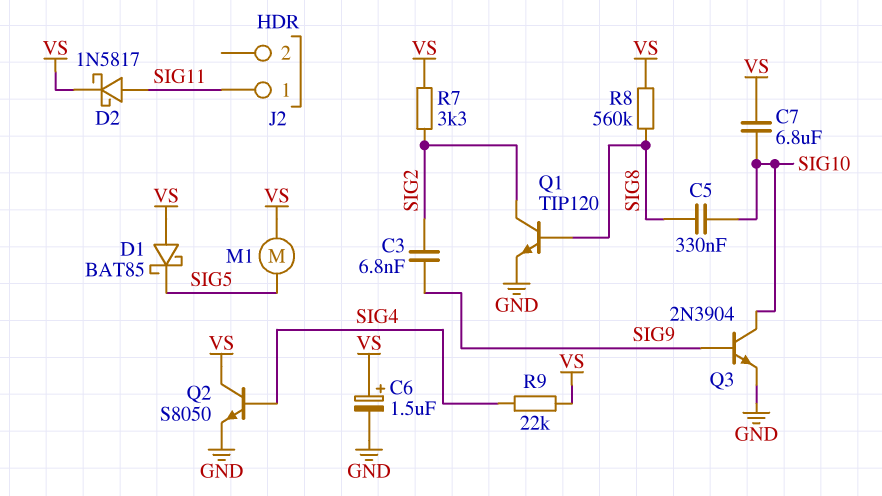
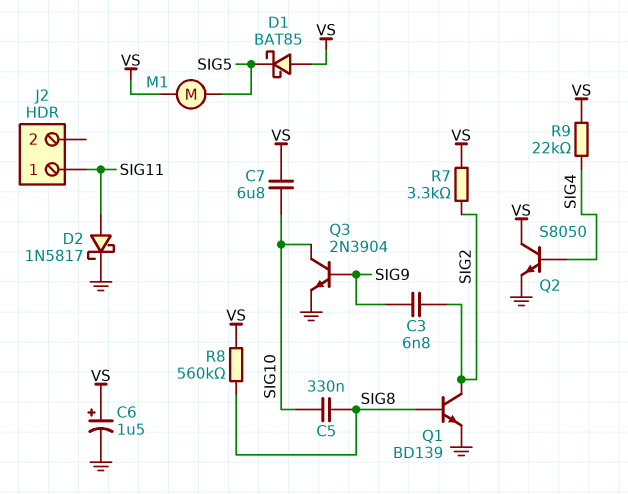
D2: schottky 1N5817 (A SIG11, K VS) -> schottky 1N5817 (A SIG11, K GND)
Q1: NPN TIP120 (B SIG8, C SIG2, E GND) -> NPN BD139 (B SIG8, C SIG2, E GND)

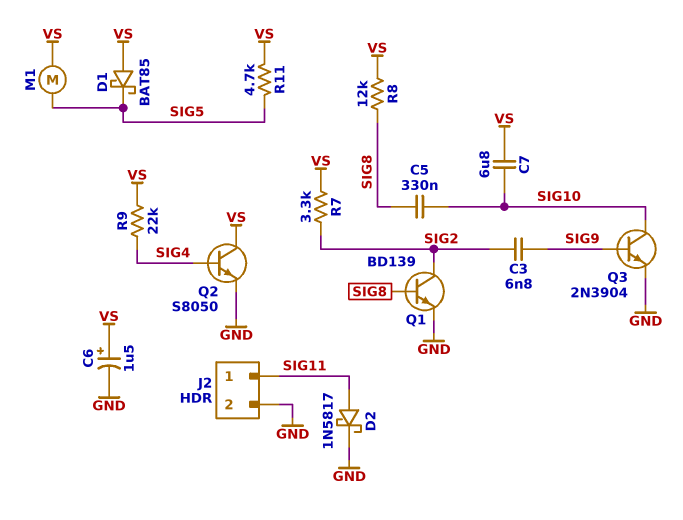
J2 pin 2: none -> GND
R8: 560k (SIG8, VS) -> 12k (SIG8, VS)
R11: none -> 4.7k (SIG5, VS)

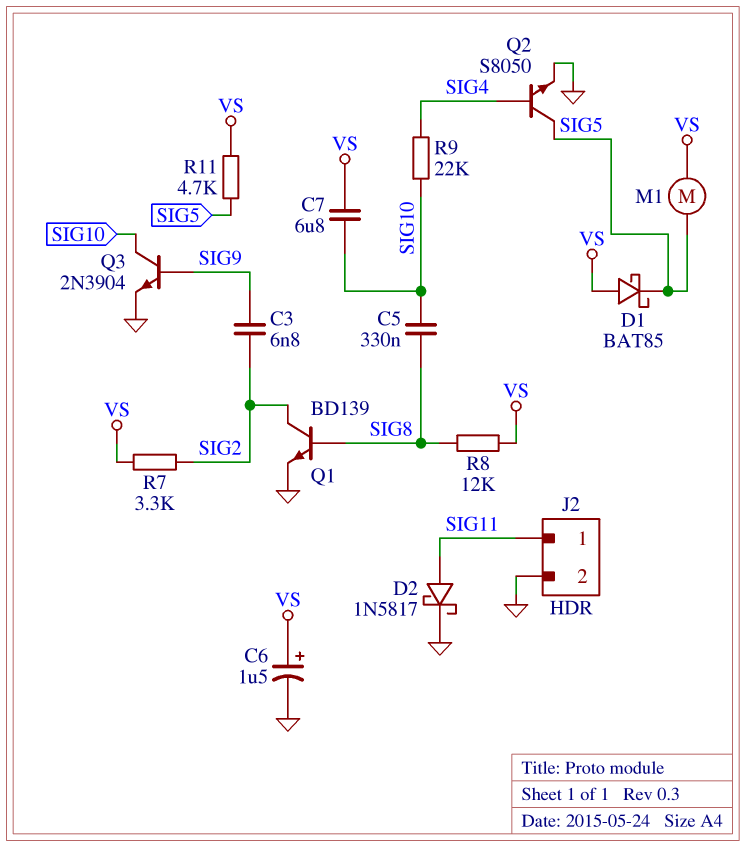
Q2: NPN S8050 (B SIG4, C VS, E GND) -> NPN S8050 (B SIG4, C SIG5, E GND)
R9: 22k (SIG4, VS) -> 22k (SIG4, SIG10)

